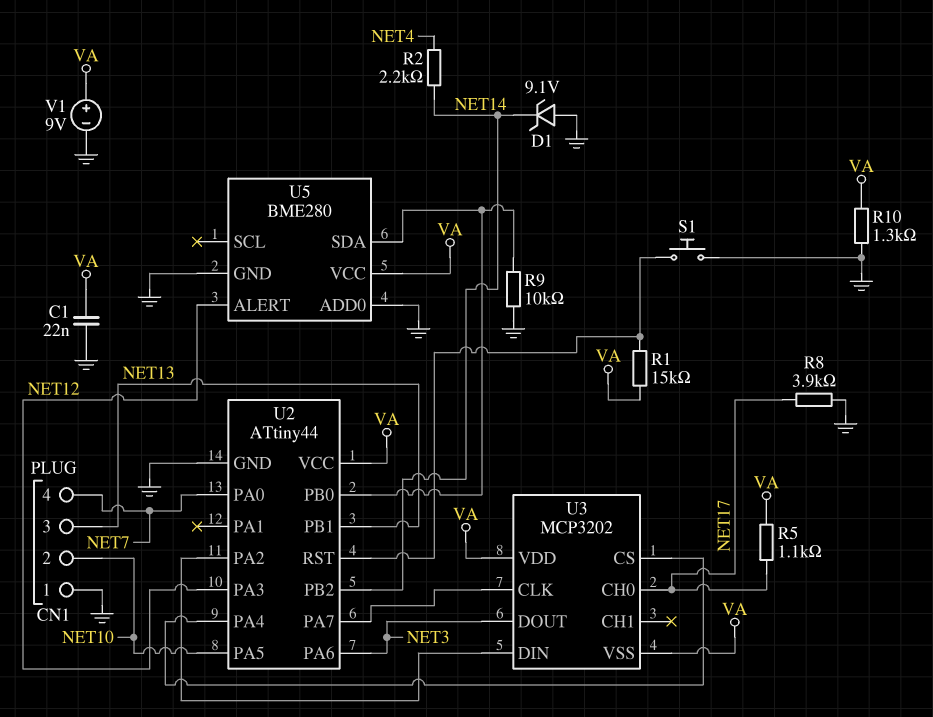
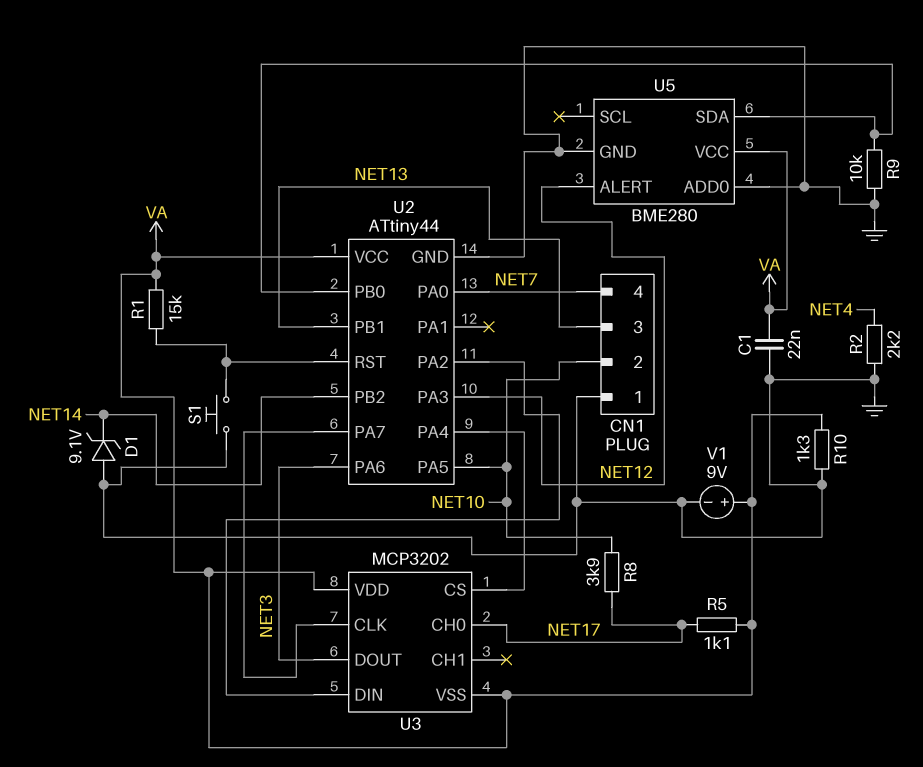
R2: 2.2k (NET4, NET14) -> 2.2k (GND, NET4)
R8: 3.9k (GND, NET17) -> 3.9k (NET10, NET17)

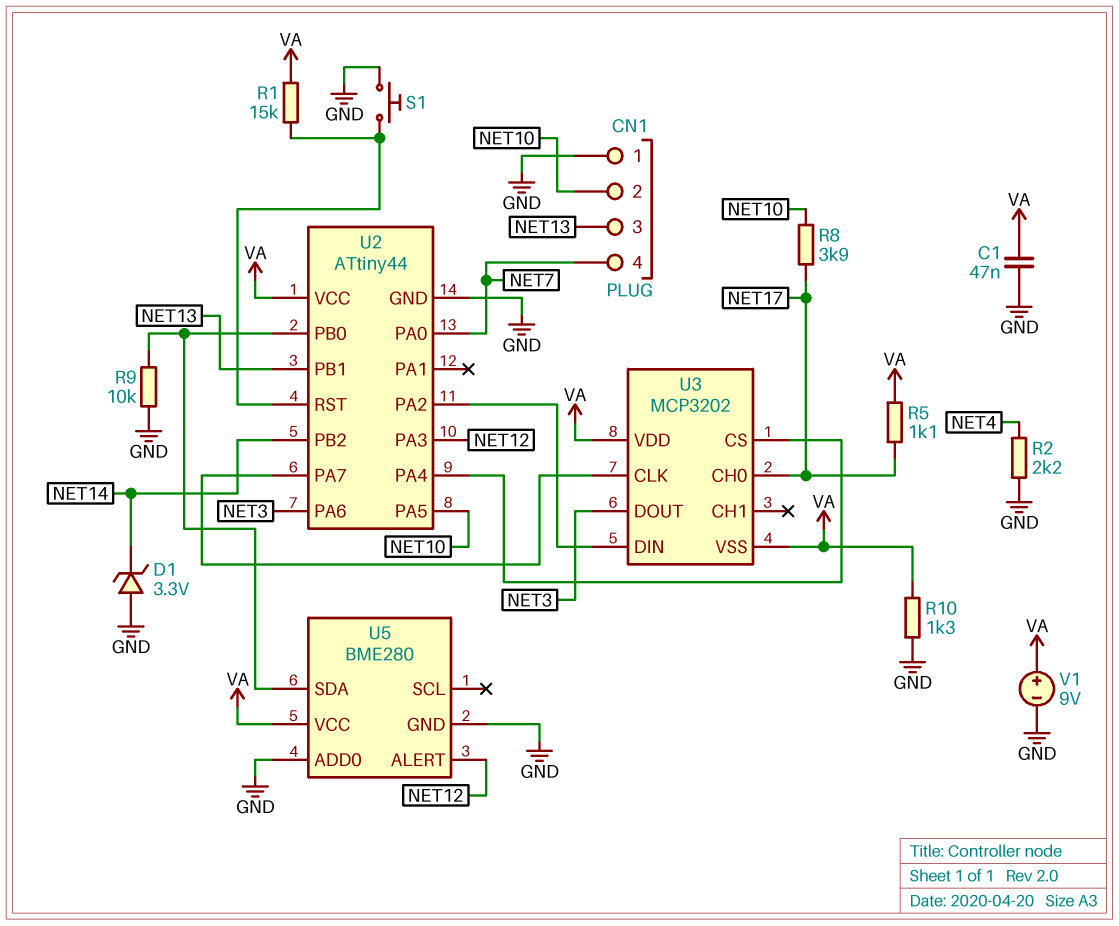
C1: 22nF (GND, VA) -> 47nF (GND, VA)
D1: zener 9.1V (A GND, K NET14) -> zener 3.3V (A GND, K NET14)

